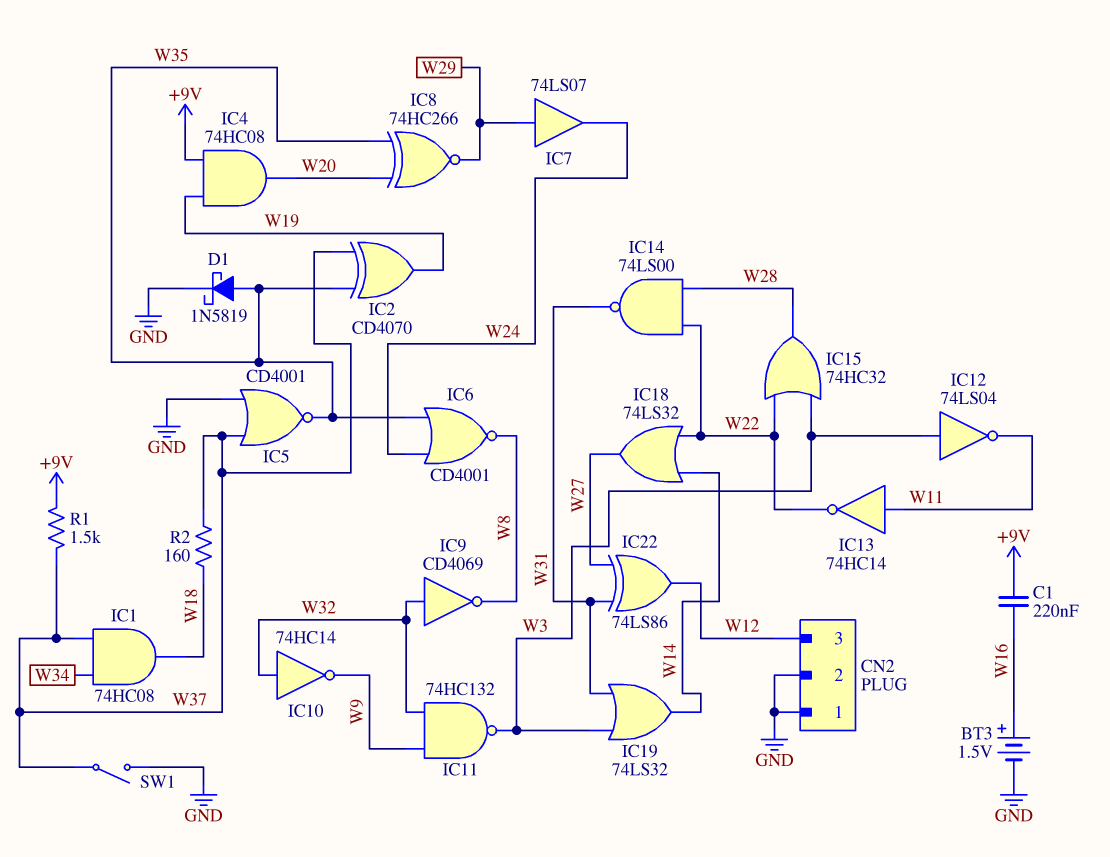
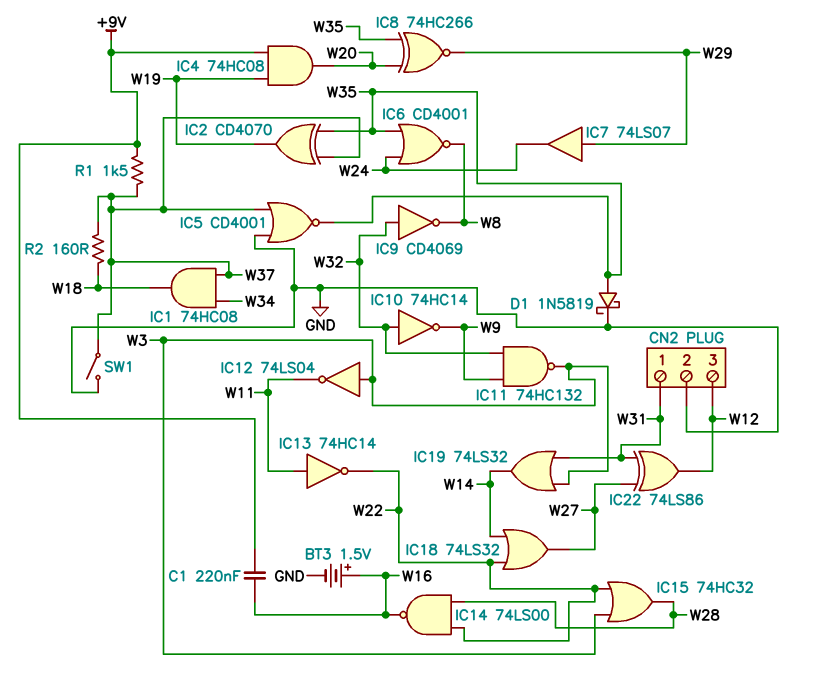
CN2 pin 1: GND -> W31
IC14: NAND 74LS00 (in W22, in W28, out W31) -> NAND 74LS00 (in W22, in W28, out W16)

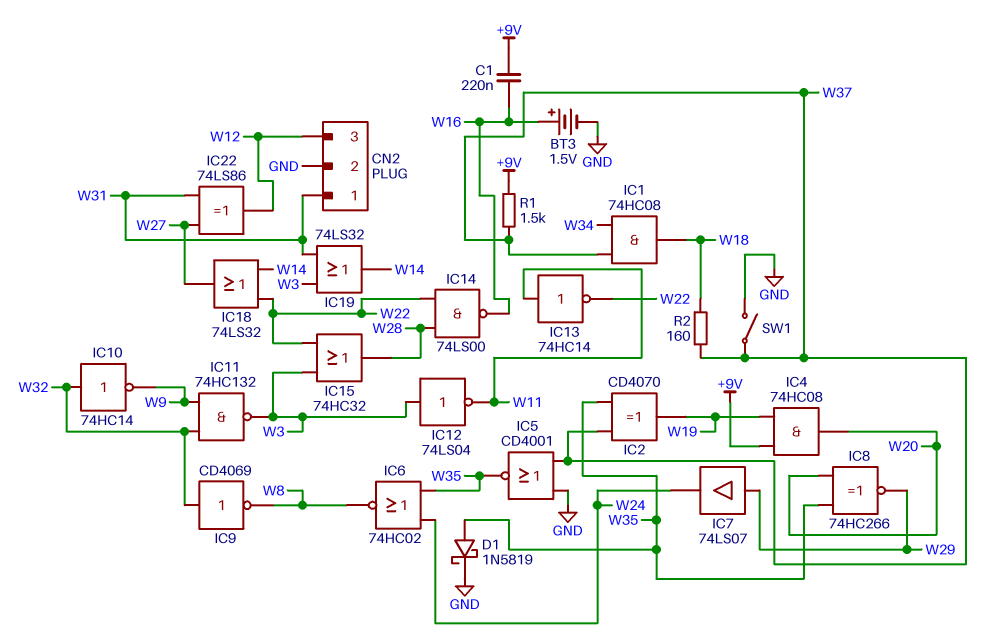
IC6: NOR CD4001 (in W24, in W35, out W8) -> NOR 74HC02 (in W24, in W35, out W8)

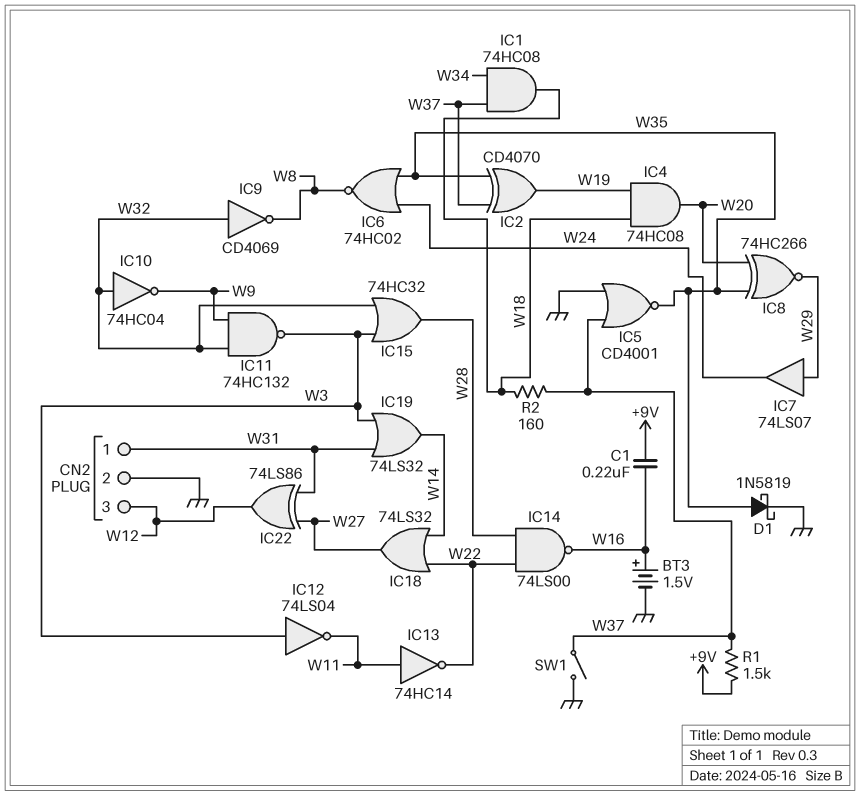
IC4: AND 74HC08 (in +9V, in W19, out W20) -> AND 74HC08 (in W18, in W19, out W20)
IC10: NOT 74HC14 (in W32, out W9) -> NOT 74HC04 (in W32, out W9)
IC15: OR 74HC32 (in W3, in W22, out W28) -> OR 74HC32 (in W3, in W32, out W28)

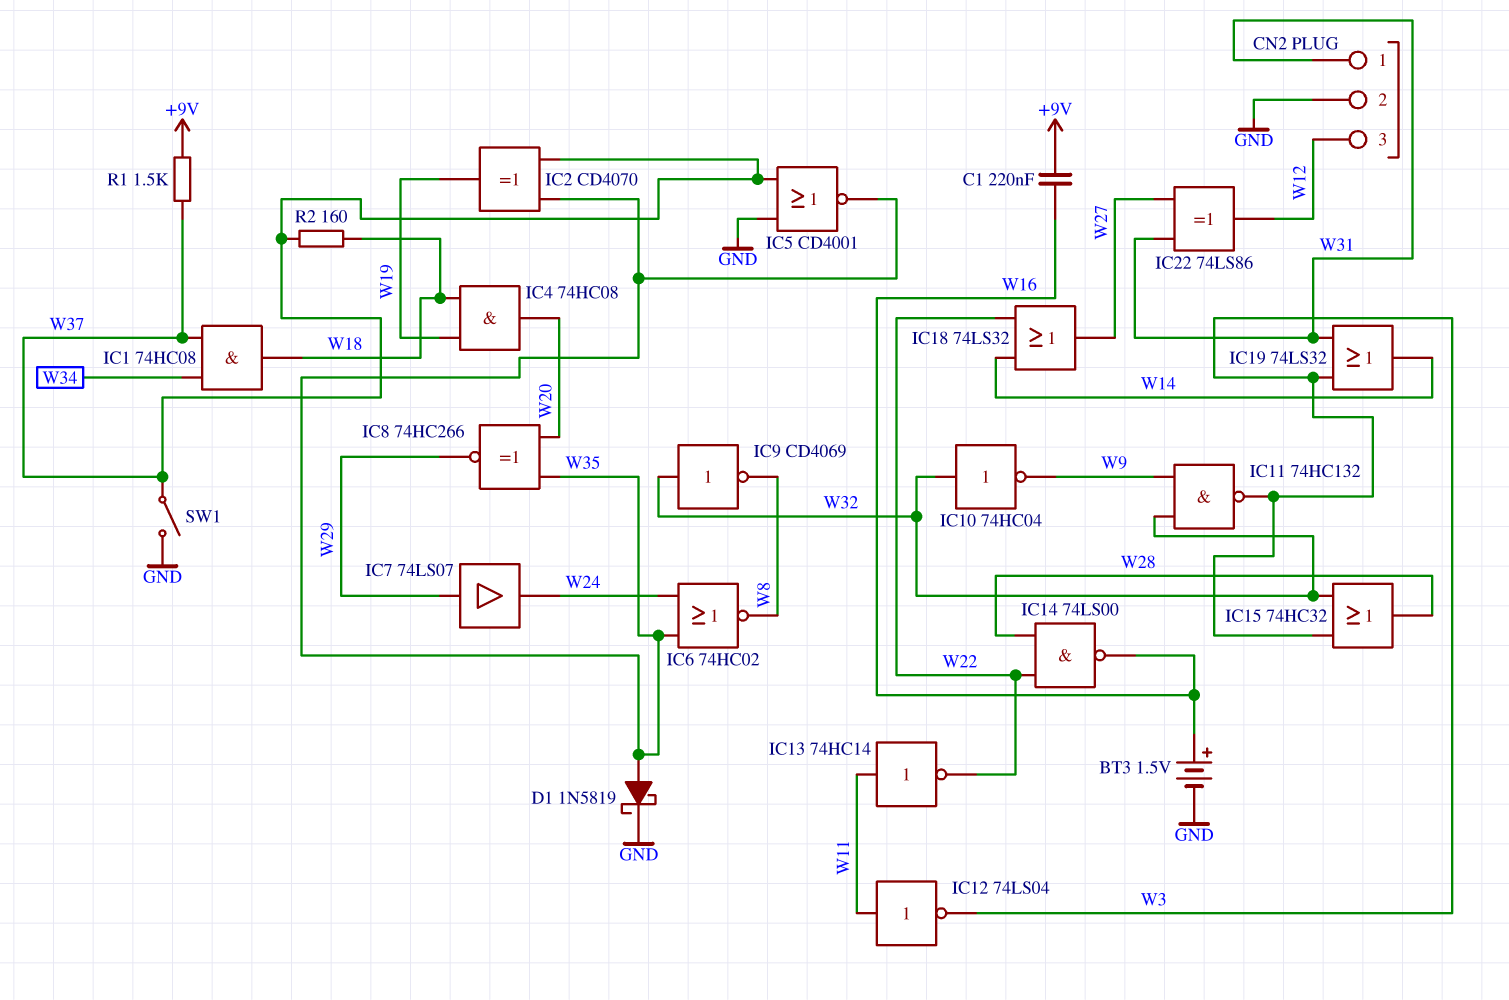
IC12: NOT 74LS04 (in W3, out W11) -> NOT 74LS04 (in W11, out W3)

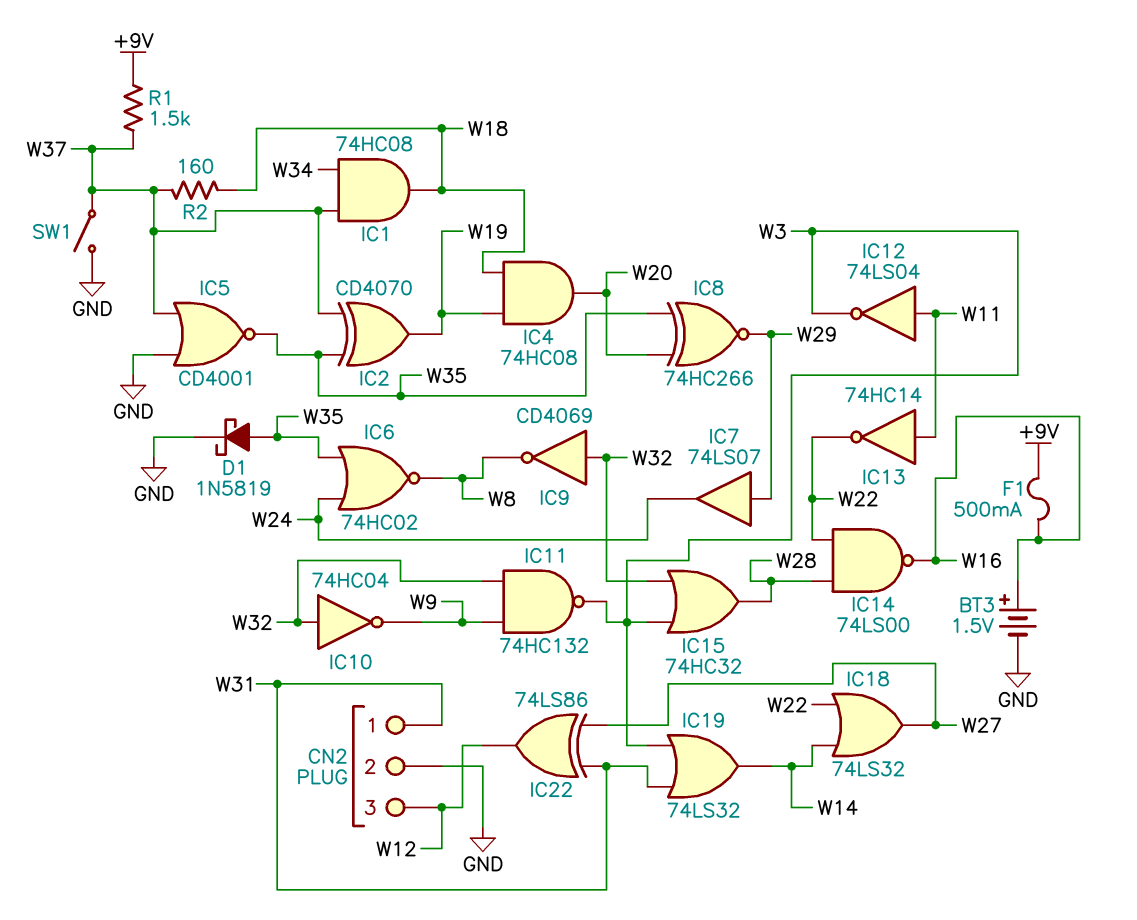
C1: 220nF (+9V, W16) -> none
F1: none -> 500mA (+9V, W16)

